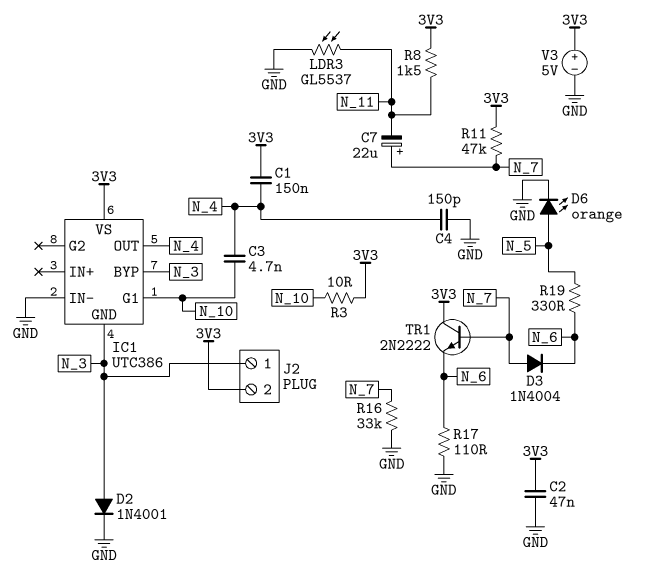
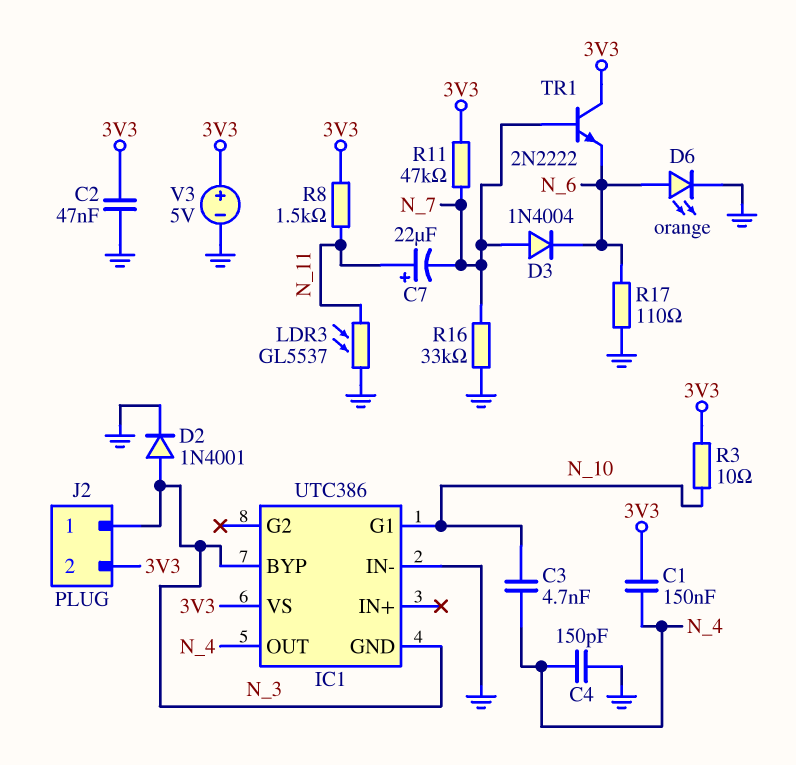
C7: 22uF (plus N_7, minus N_11) -> 22uF (plus N_11, minus N_7)
D6: LED orange (A N_5, K GND) -> LED orange (A N_6, K GND)
R19: 330 (N_5, N_6) -> none

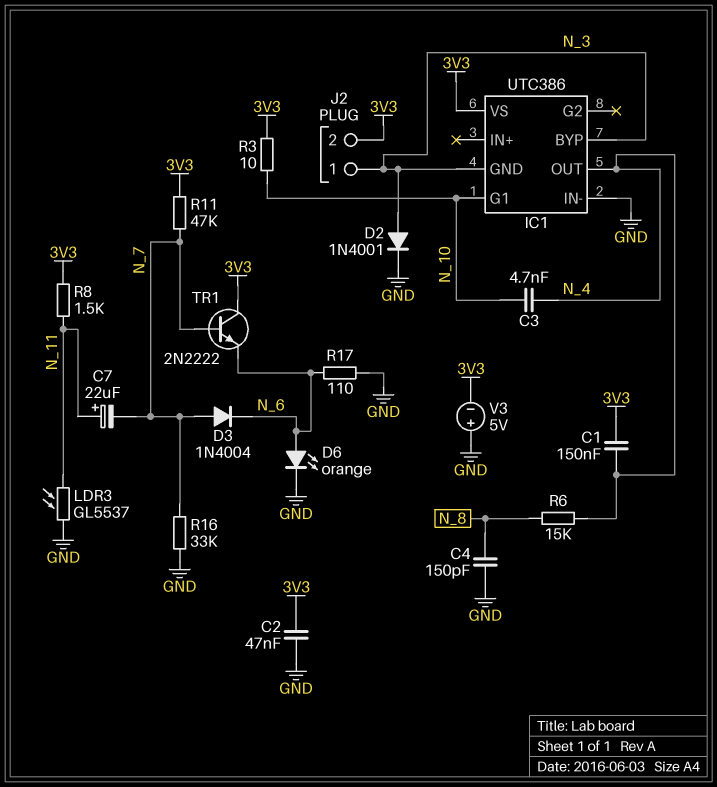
C4: 150pF (GND, N_4) -> 150pF (GND, N_8)
R6: none -> 15k (N_4, N_8)
V3: 5V (plus 3V3, minus GND) -> 5V (plus GND, minus 3V3)

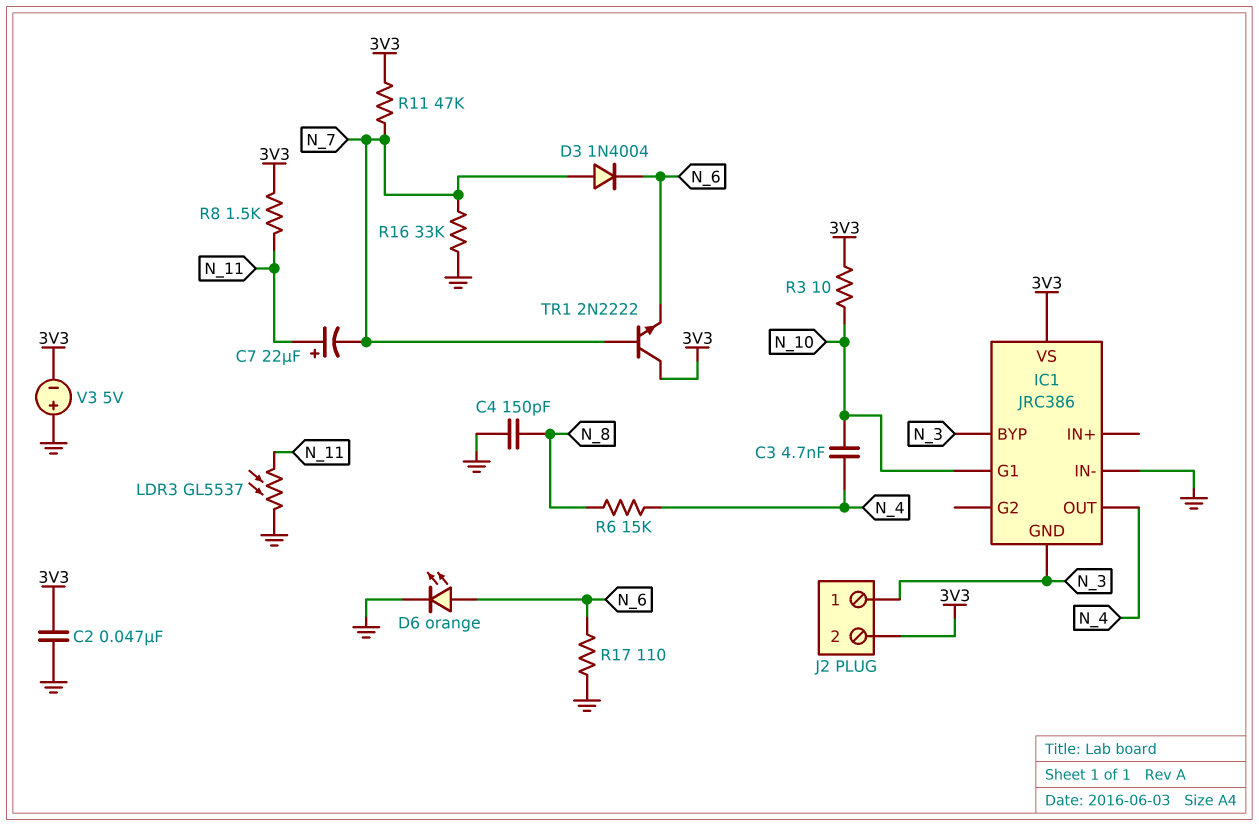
C1: 150nF (3V3, N_4) -> none
D2: diode 1N4001 (A N_3, K GND) -> none
IC1: UTC386 -> JRC386

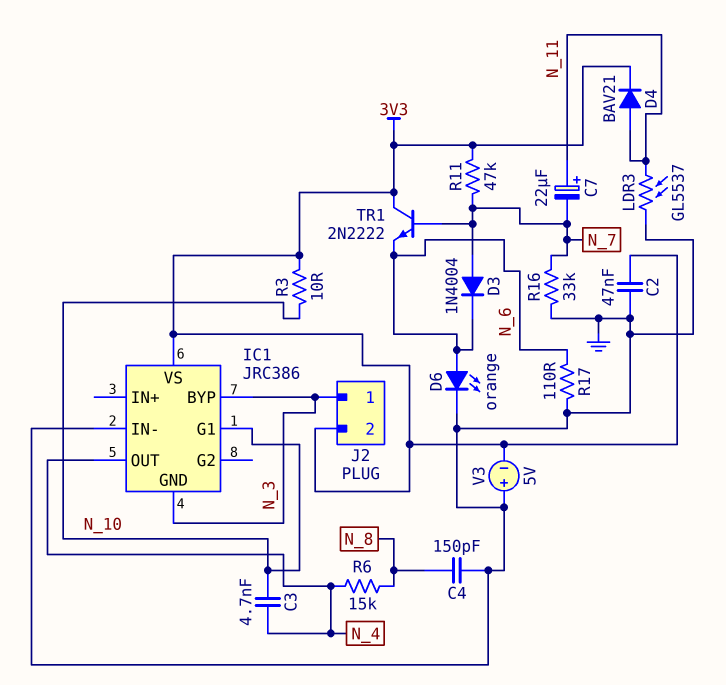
D4: none -> diode BAV21 (A N_11, K 3V3)
R8: 1.5k (3V3, N_11) -> none

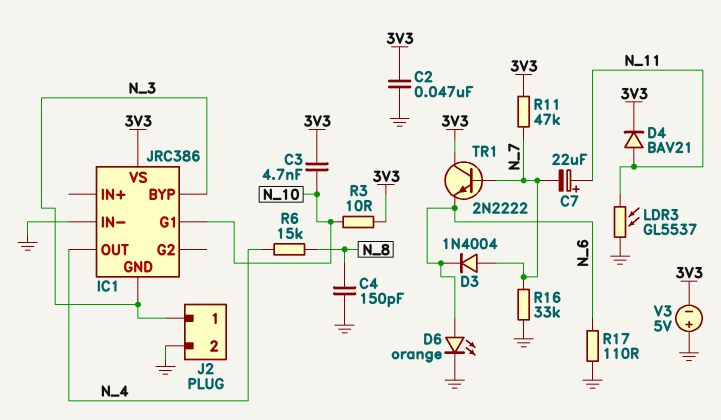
C3: 4.7nF (N_4, N_10) -> 4.7nF (3V3, N_10)
J2 pin 2: 3V3 -> GND

